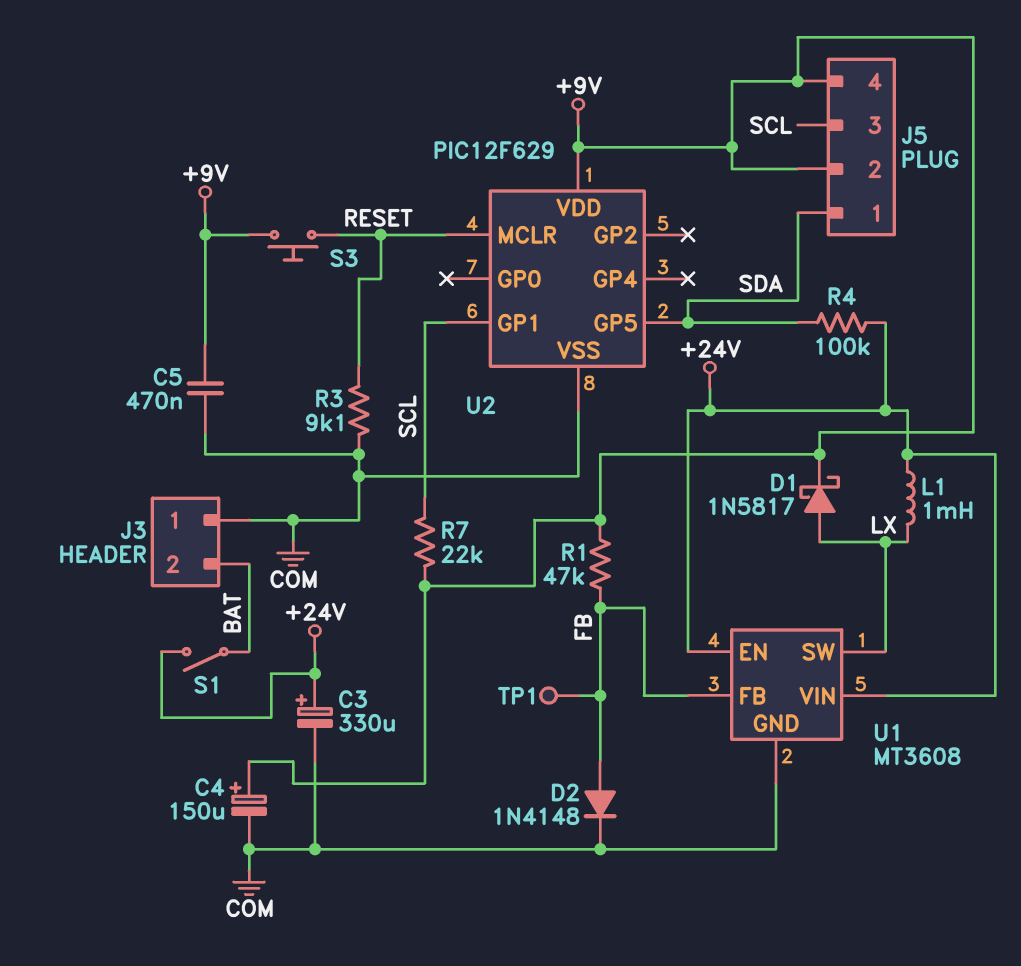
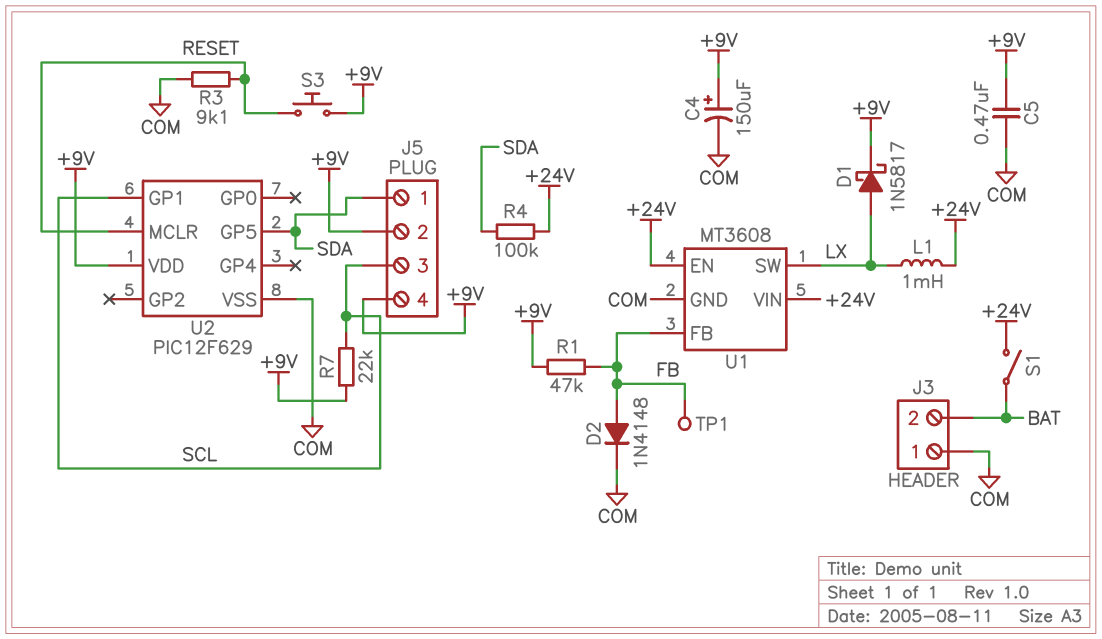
C3: 330uF (plus +24V, minus COM) -> none

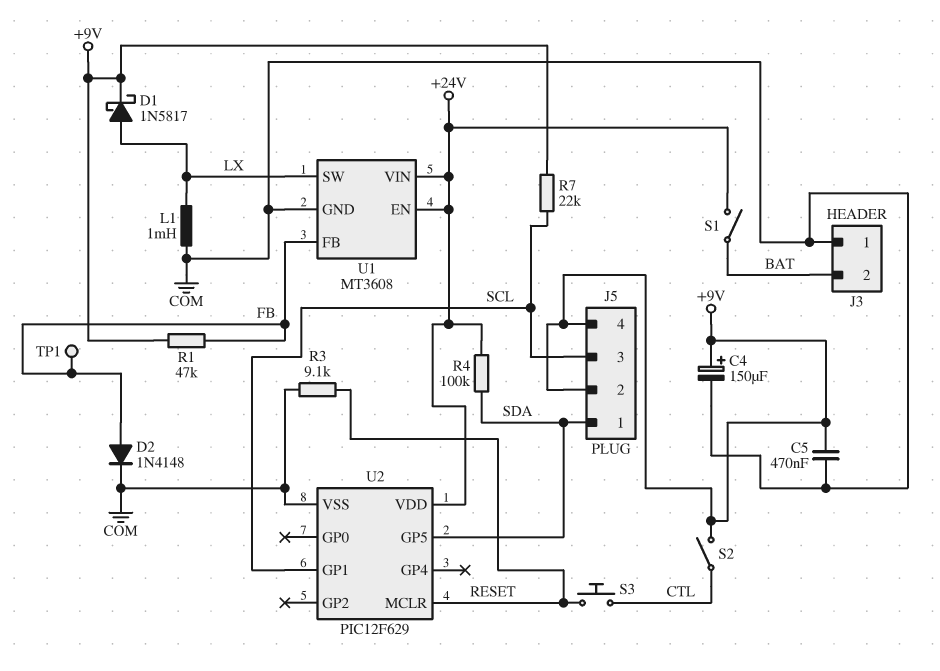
L1: 1mH (+24V, LX) -> 1mH (COM, LX)
S2: none -> switch (+9V, CTL)
S3: button (+9V, RESET) -> button (CTL, RESET)
U2 pin VDD: +9V -> +24V

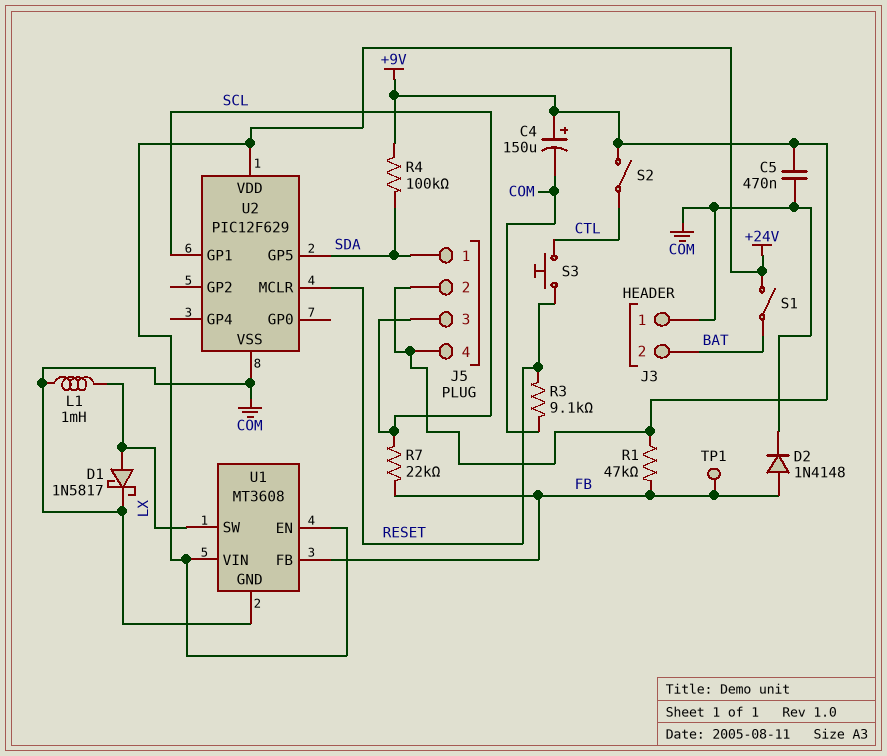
D1: schottky 1N5817 (A LX, K +9V) -> schottky 1N5817 (A LX, K COM)
R4: 100k (+24V, SDA) -> 100k (+9V, SDA)
R7: 22k (+9V, SCL) -> 22k (FB, SCL)

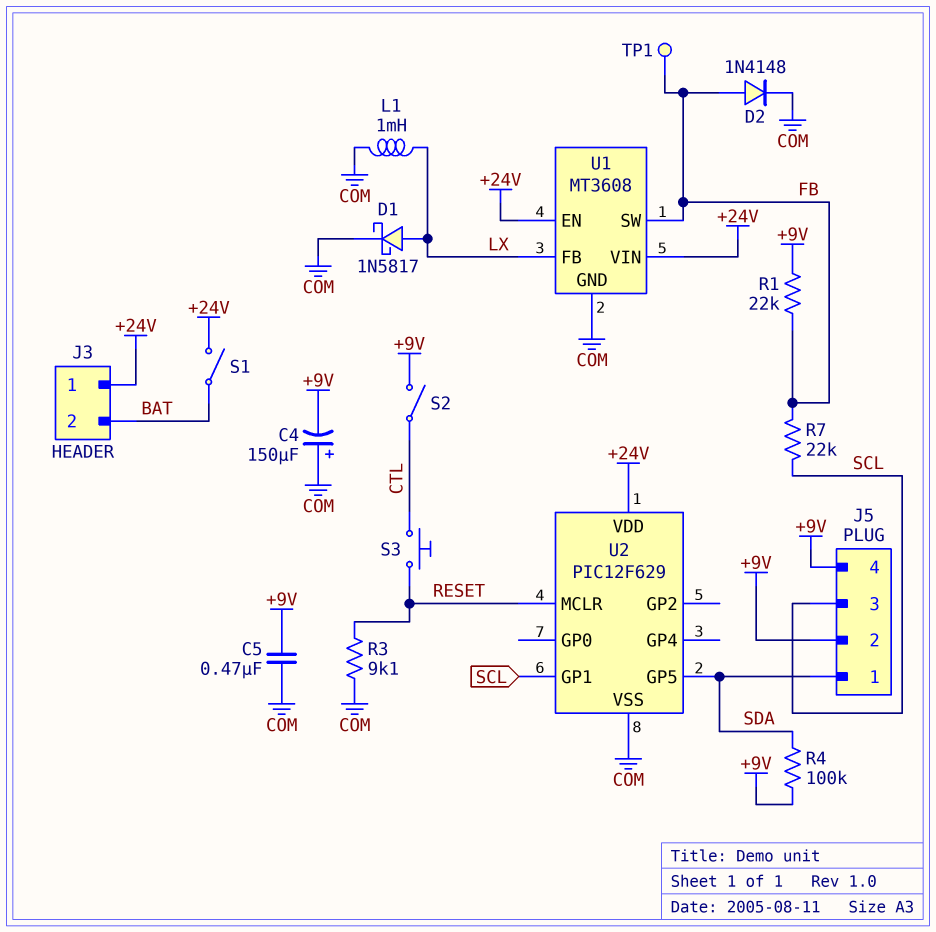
C4: 150uF (plus +9V, minus COM) -> 150uF (plus COM, minus +9V)
J3 pin 1: COM -> +24V
R1: 47k (+9V, FB) -> 22k (+9V, FB)
U1 pin FB: FB -> LX
U1 pin SW: LX -> FB

